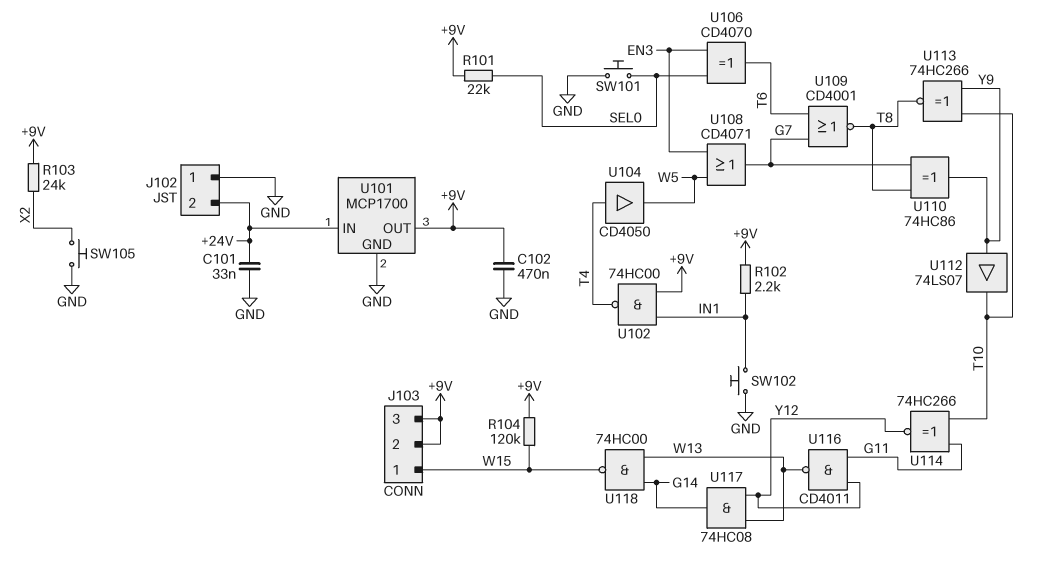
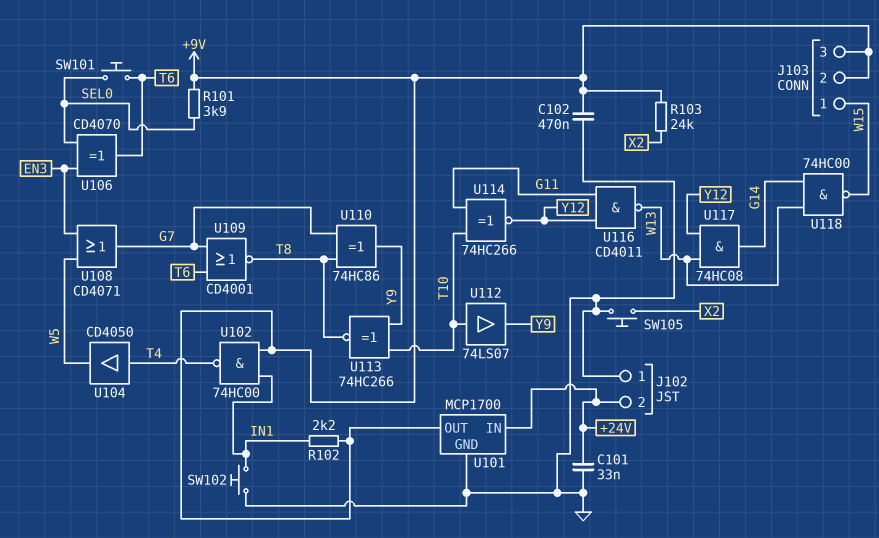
R101: 22k (+9V, SEL0) -> 3.9k (+9V, SEL0)
R104: 120k (+9V, W15) -> none
SW101: button (GND, SEL0) -> button (SEL0, T6)
U112: buffer 74LS07 (in Y9, out T10) -> buffer 74LS07 (in T10, out Y9)

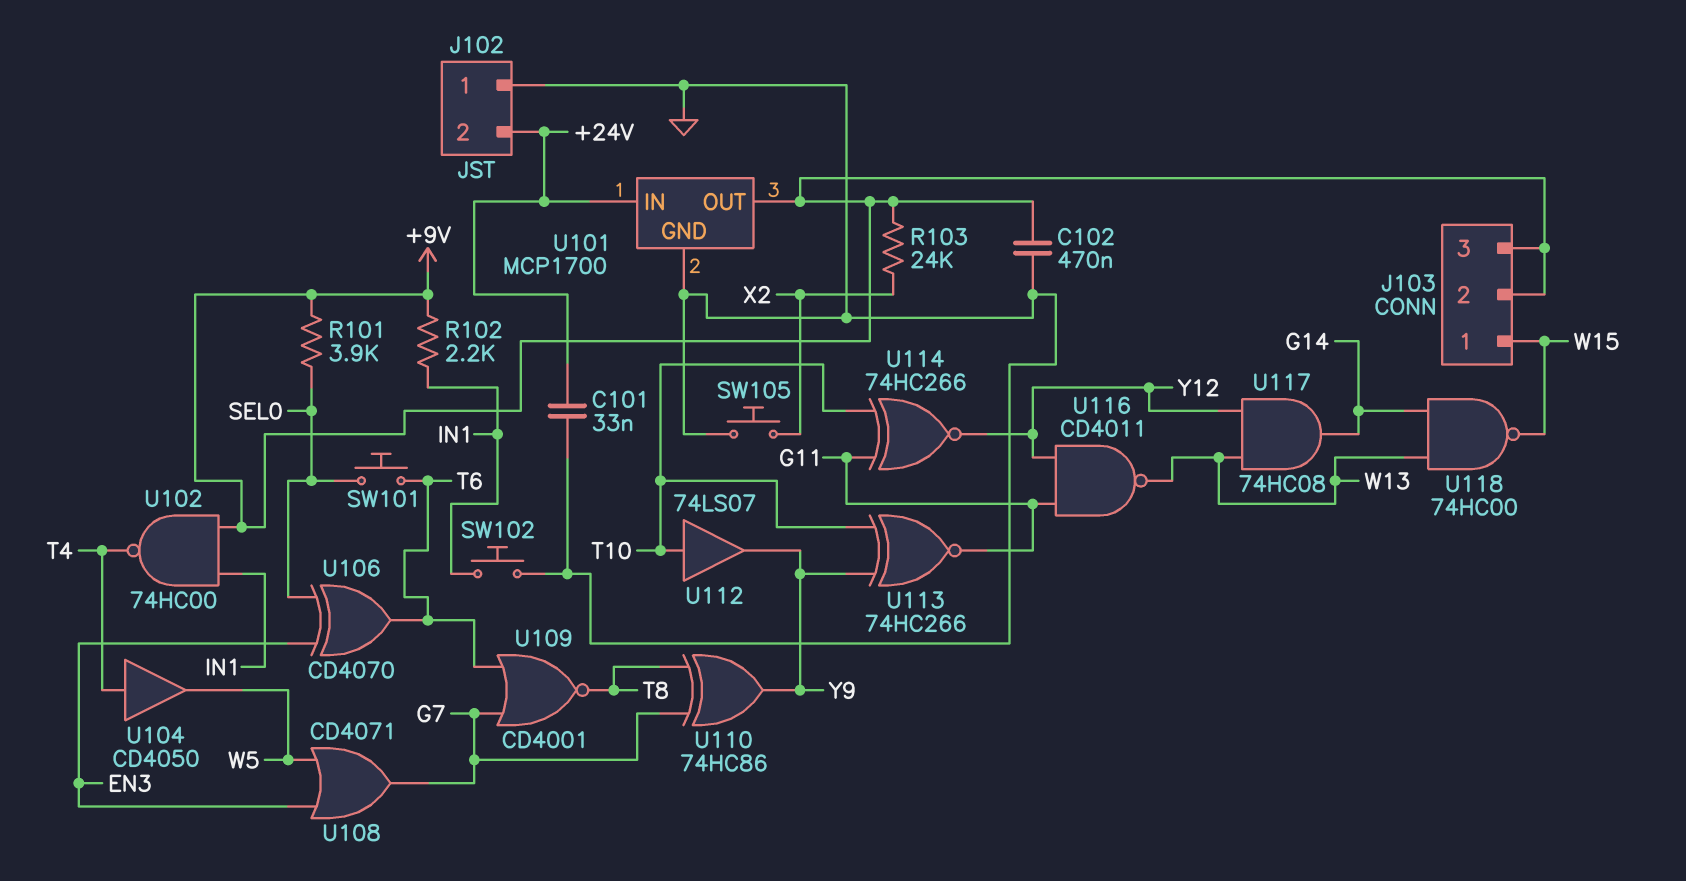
U113: XNOR 74HC266 (in T10, in Y9, out T8) -> XNOR 74HC266 (in T10, in Y9, out G11)

